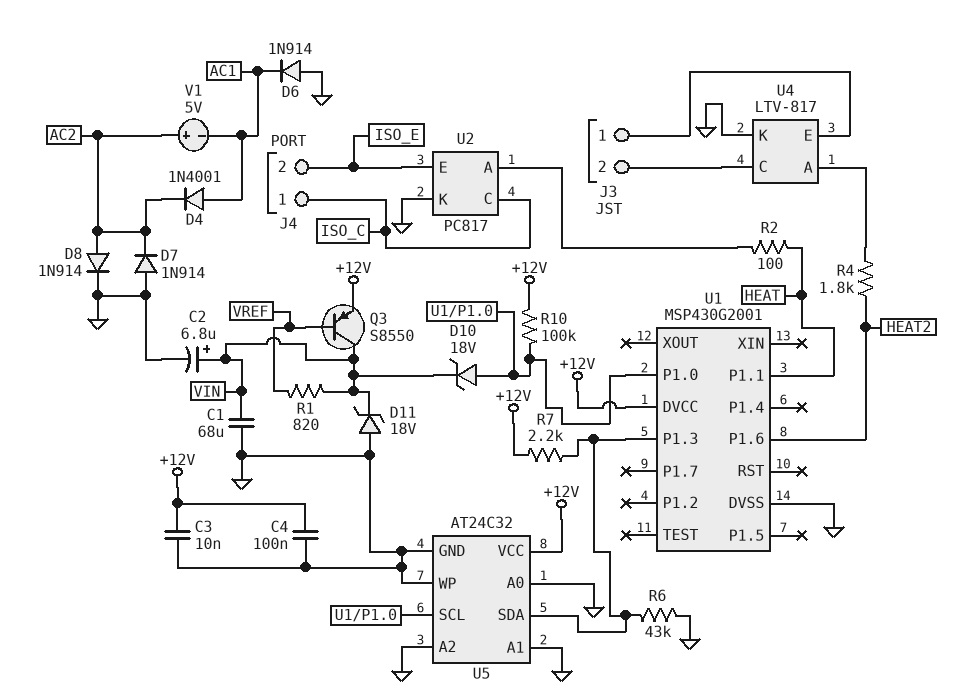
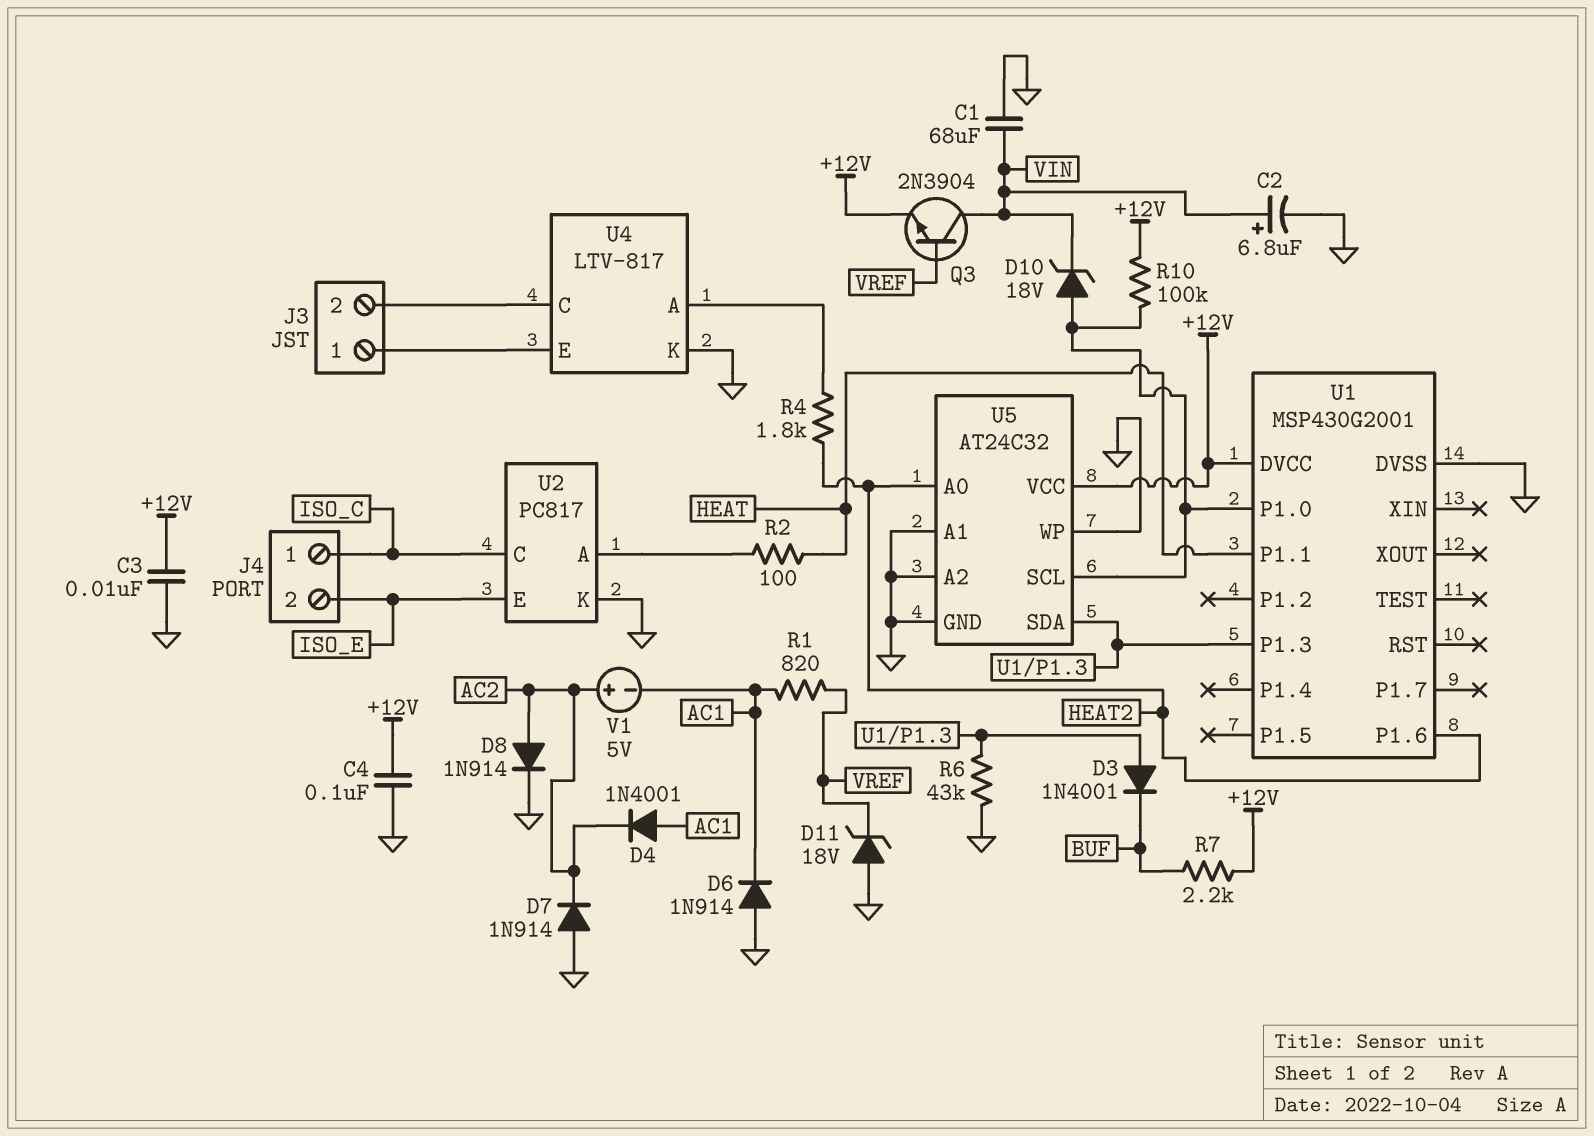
D3: none -> diode 1N4001 (A U1/P1.3, K BUF)
D11: zener 18V (A GND, K VIN) -> zener 18V (A GND, K VREF)
Q3: PNP S8550 (B VREF, C VIN, E +12V) -> NPN 2N3904 (B VREF, C VIN, E +12V)
R1: 820 (VIN, VREF) -> 820 (AC1, VREF)
R7: 2.2k (+12V, U1/P1.3) -> 2.2k (+12V, BUF)
U5 pin A0: GND -> HEAT2

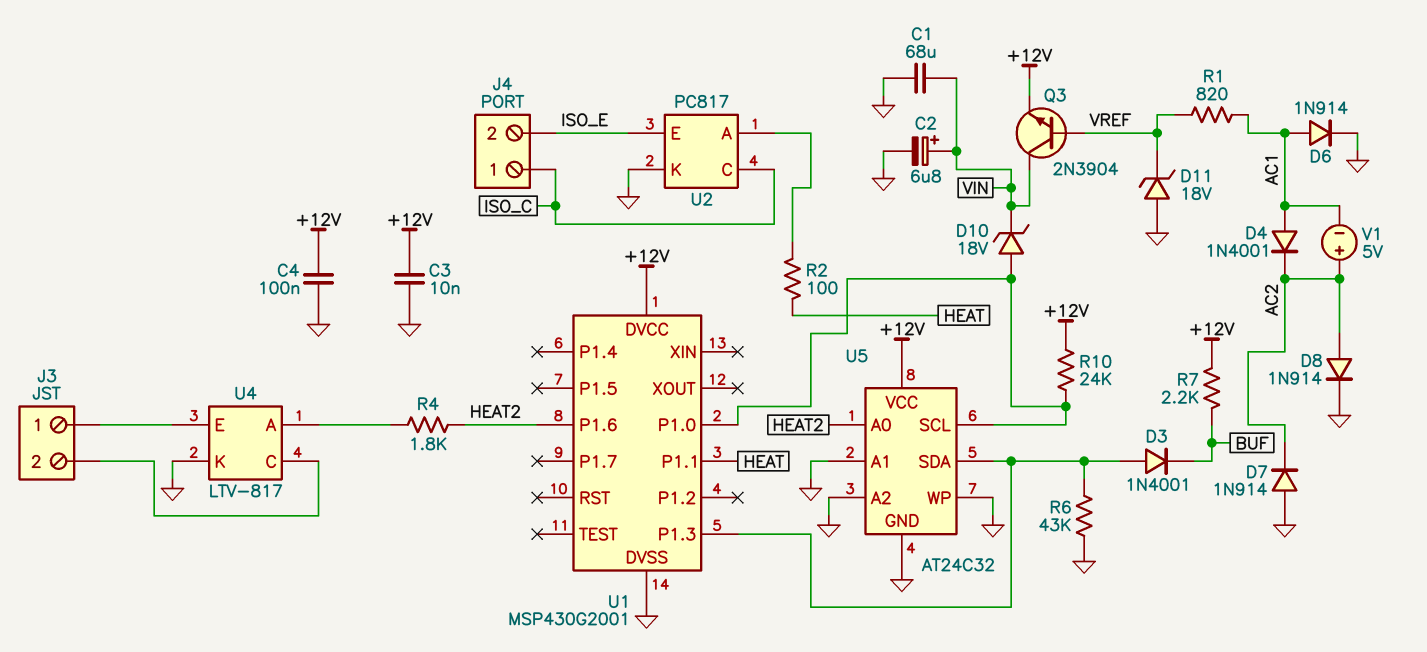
D6: diode 1N914 (A GND, K AC1) -> diode 1N914 (A AC1, K GND)
R10: 100k (+12V, U1/P1.0) -> 24k (+12V, U1/P1.0)

